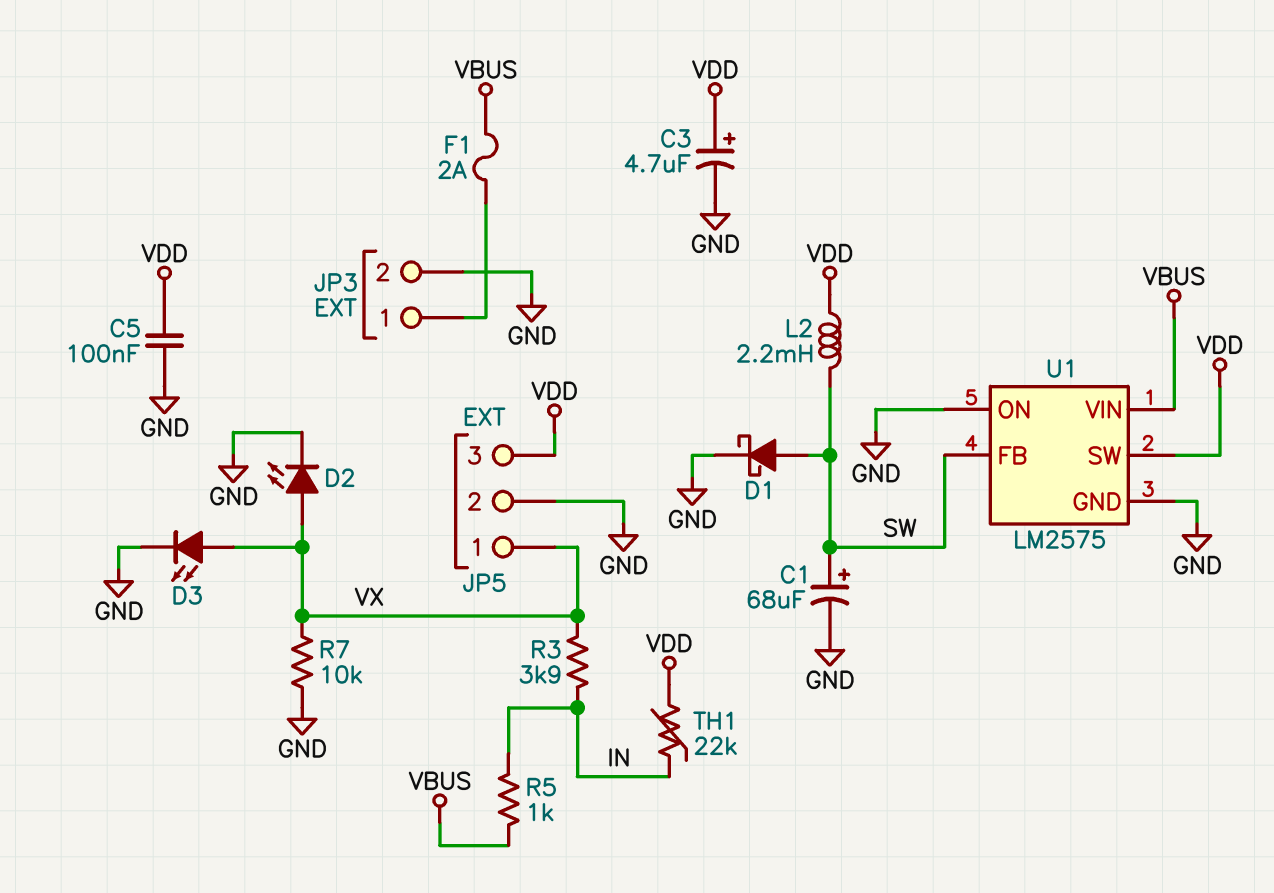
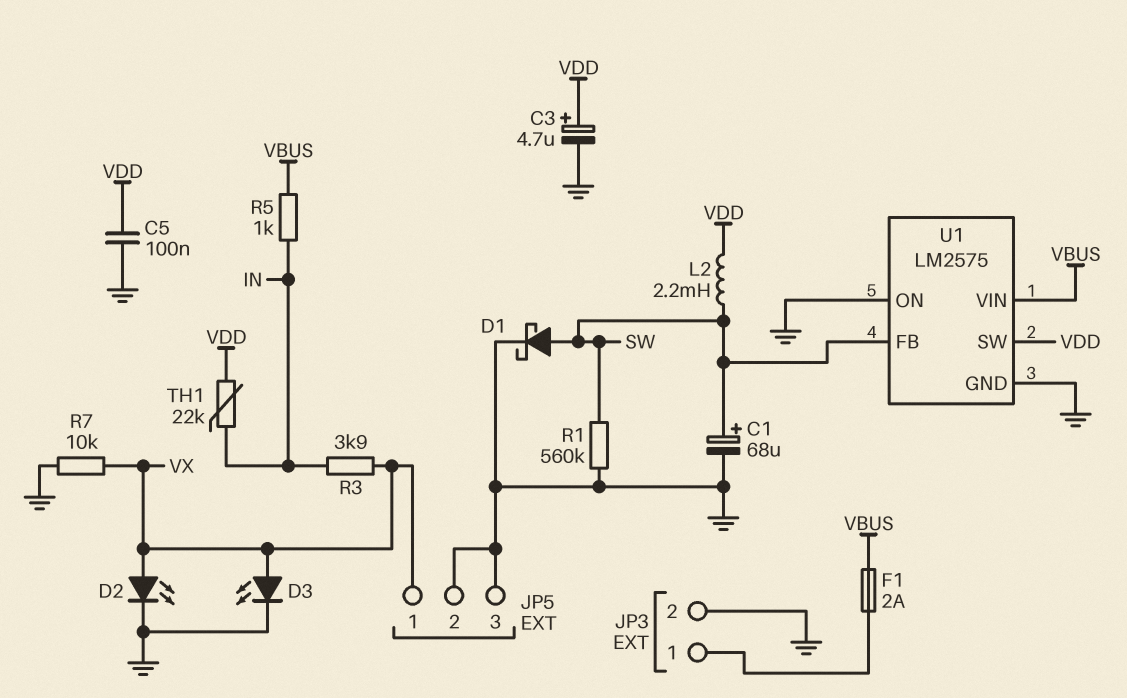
JP5 pin 3: VDD -> GND
R1: none -> 560k (GND, SW)

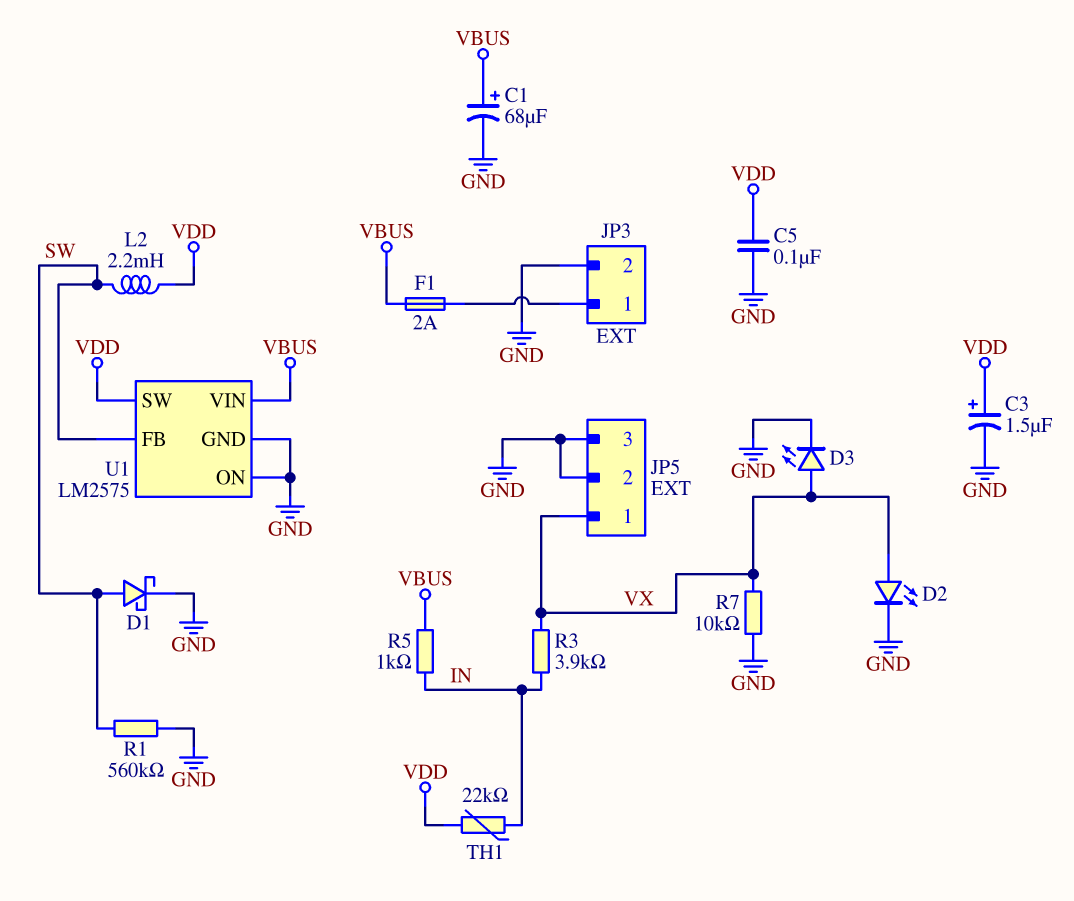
C1: 68uF (plus SW, minus GND) -> 68uF (plus VBUS, minus GND)
C3: 4.7uF (plus VDD, minus GND) -> 1.5uF (plus VDD, minus GND)

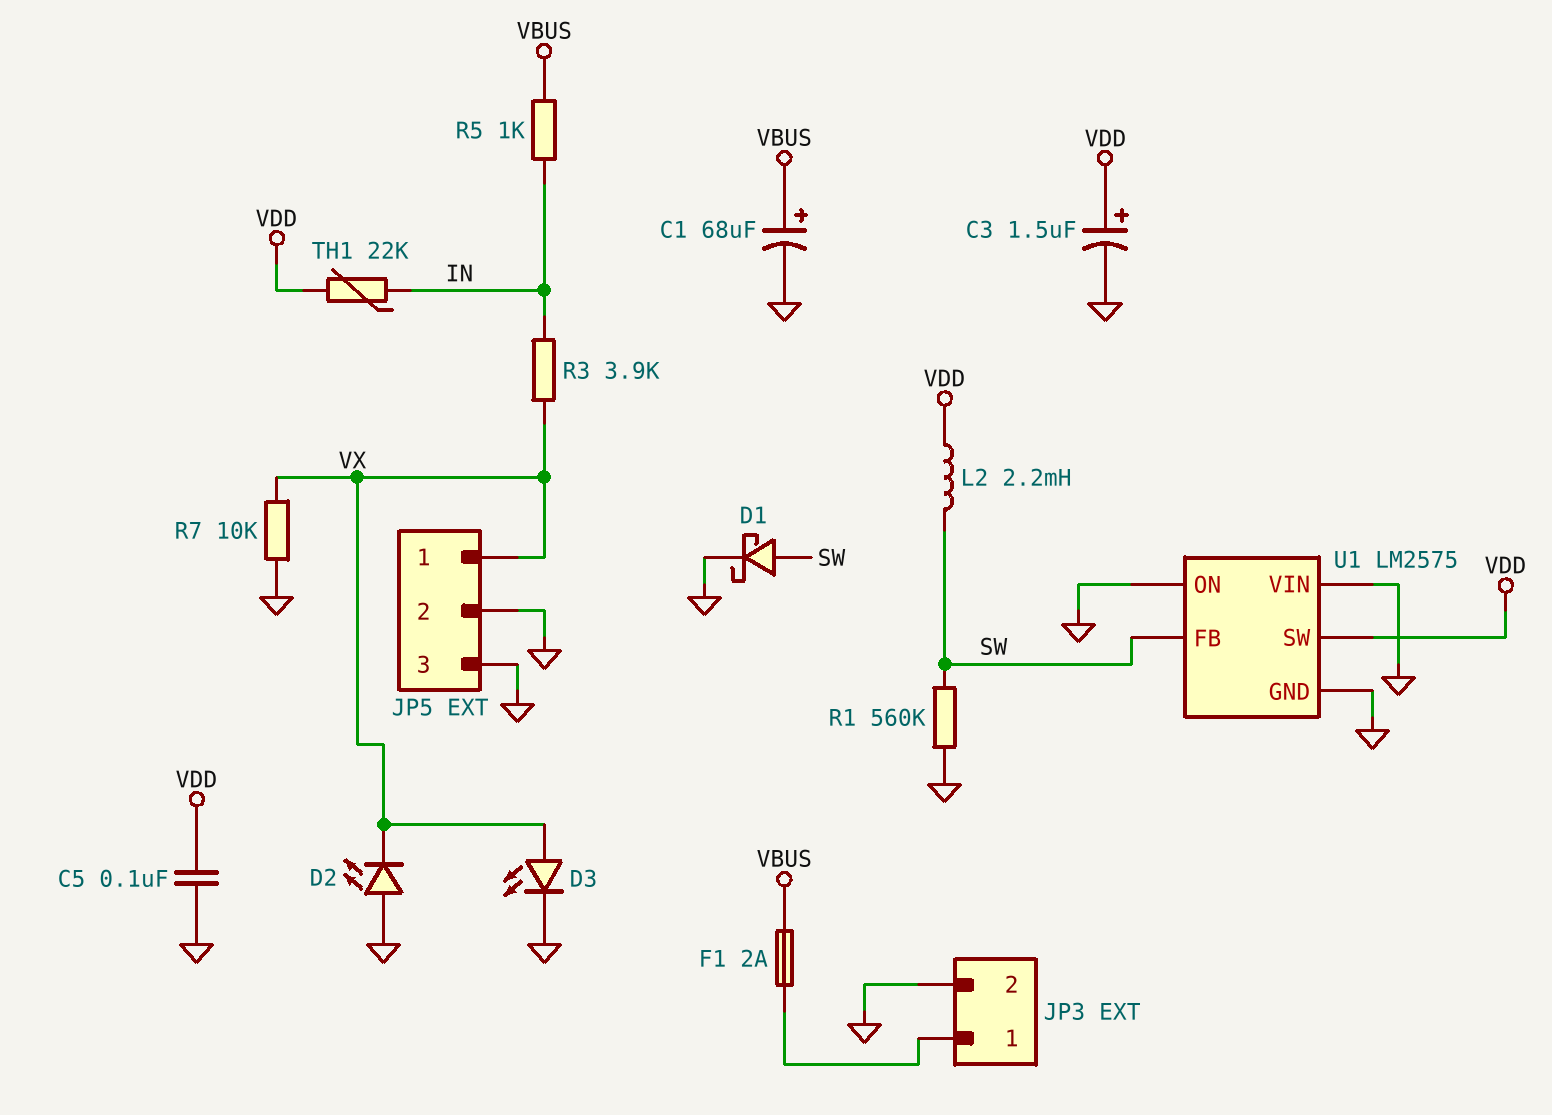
D2: LED (A VX, K GND) -> LED (A GND, K VX)
U1 pin VIN: VBUS -> GND

